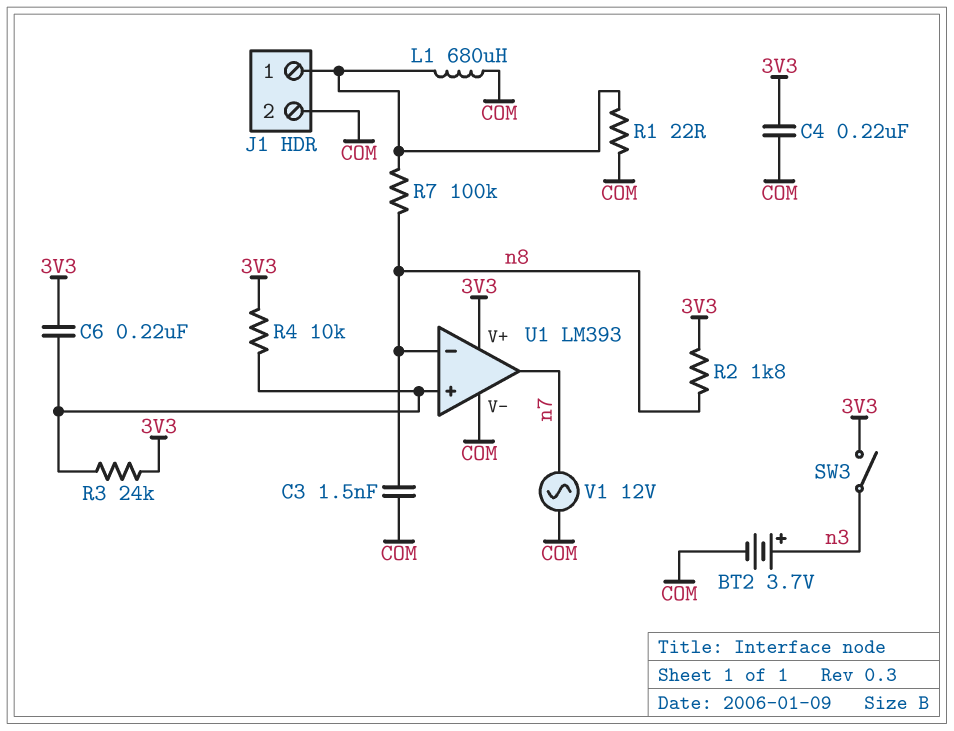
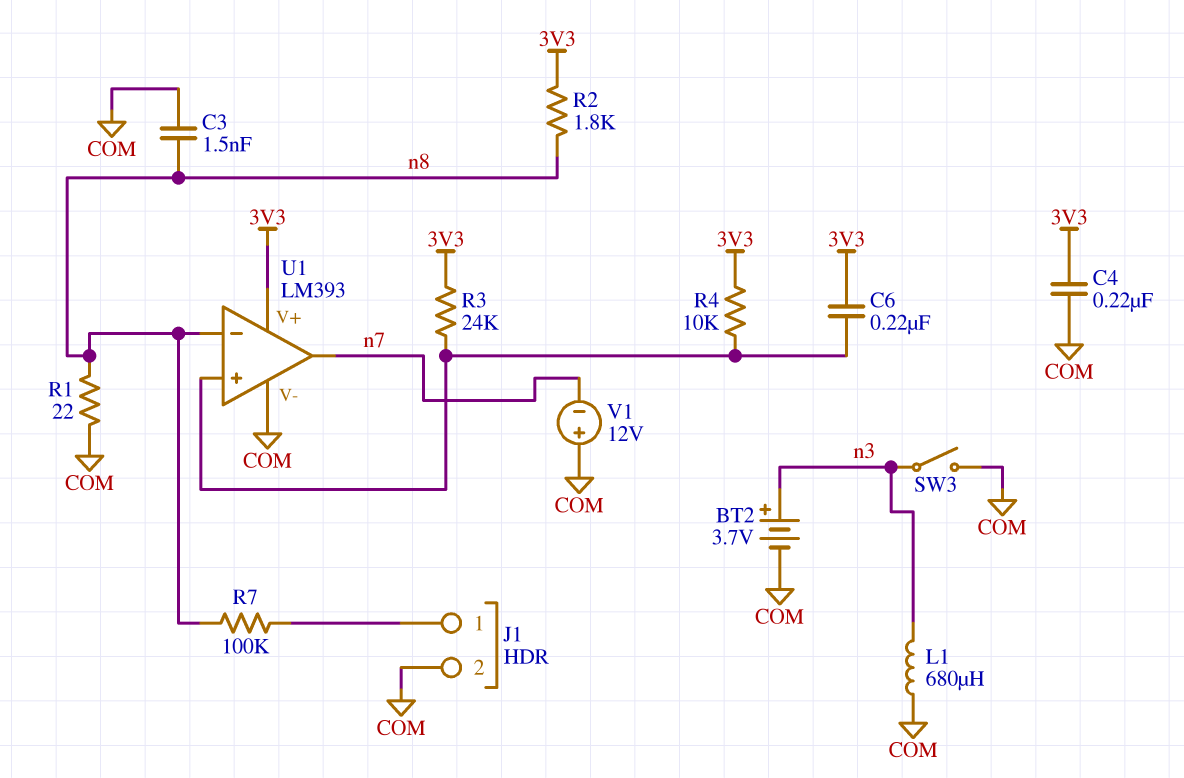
L1: 680uH (COM, J1/1) -> 680uH (COM, n3)
R1: 22 (COM, J1/1) -> 22 (COM, n8)
SW3: switch (3V3, n3) -> switch (COM, n3)
V1: AC 12V (COM, n7) -> 12V (plus COM, minus n7)

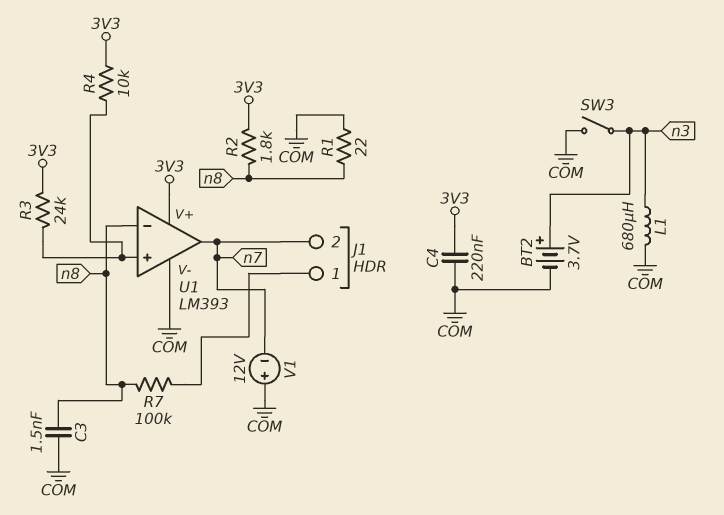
C6: 220nF (3V3, U1/in+) -> none
J1 pin 2: COM -> n7

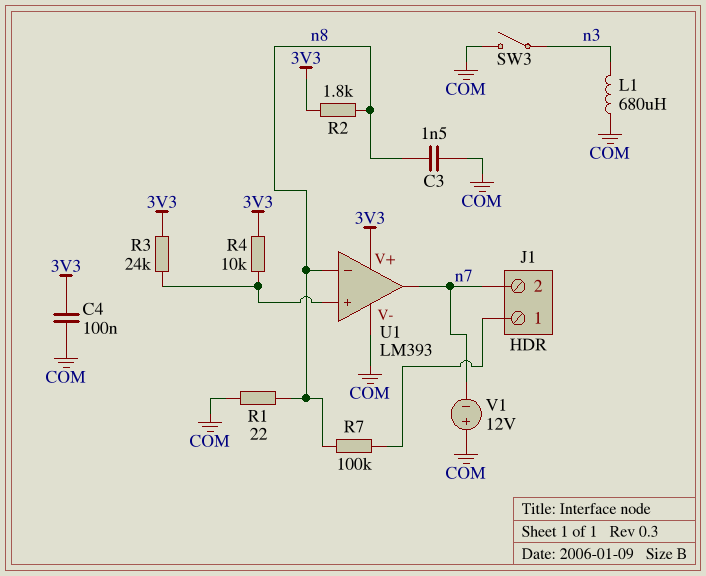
BT2: 3.7V (plus n3, minus COM) -> none
C4: 220nF (3V3, COM) -> 100nF (3V3, COM)

